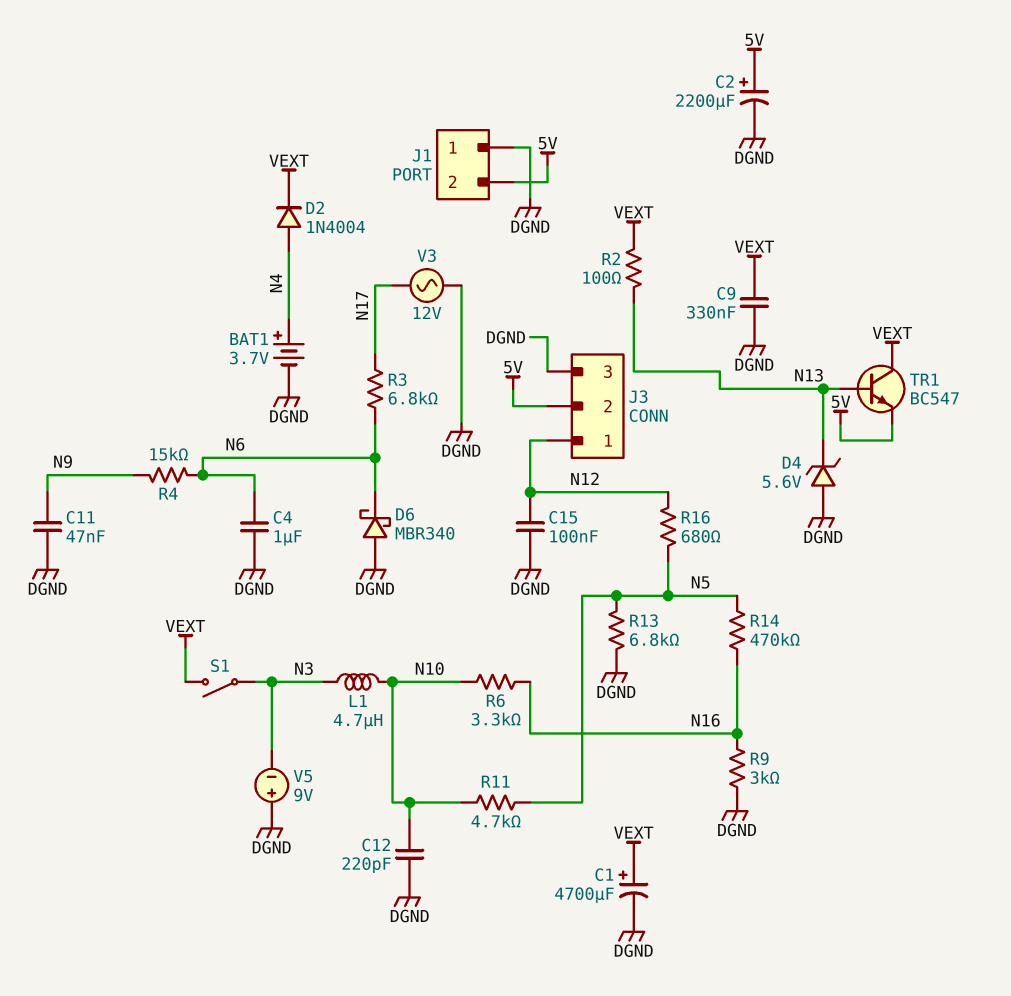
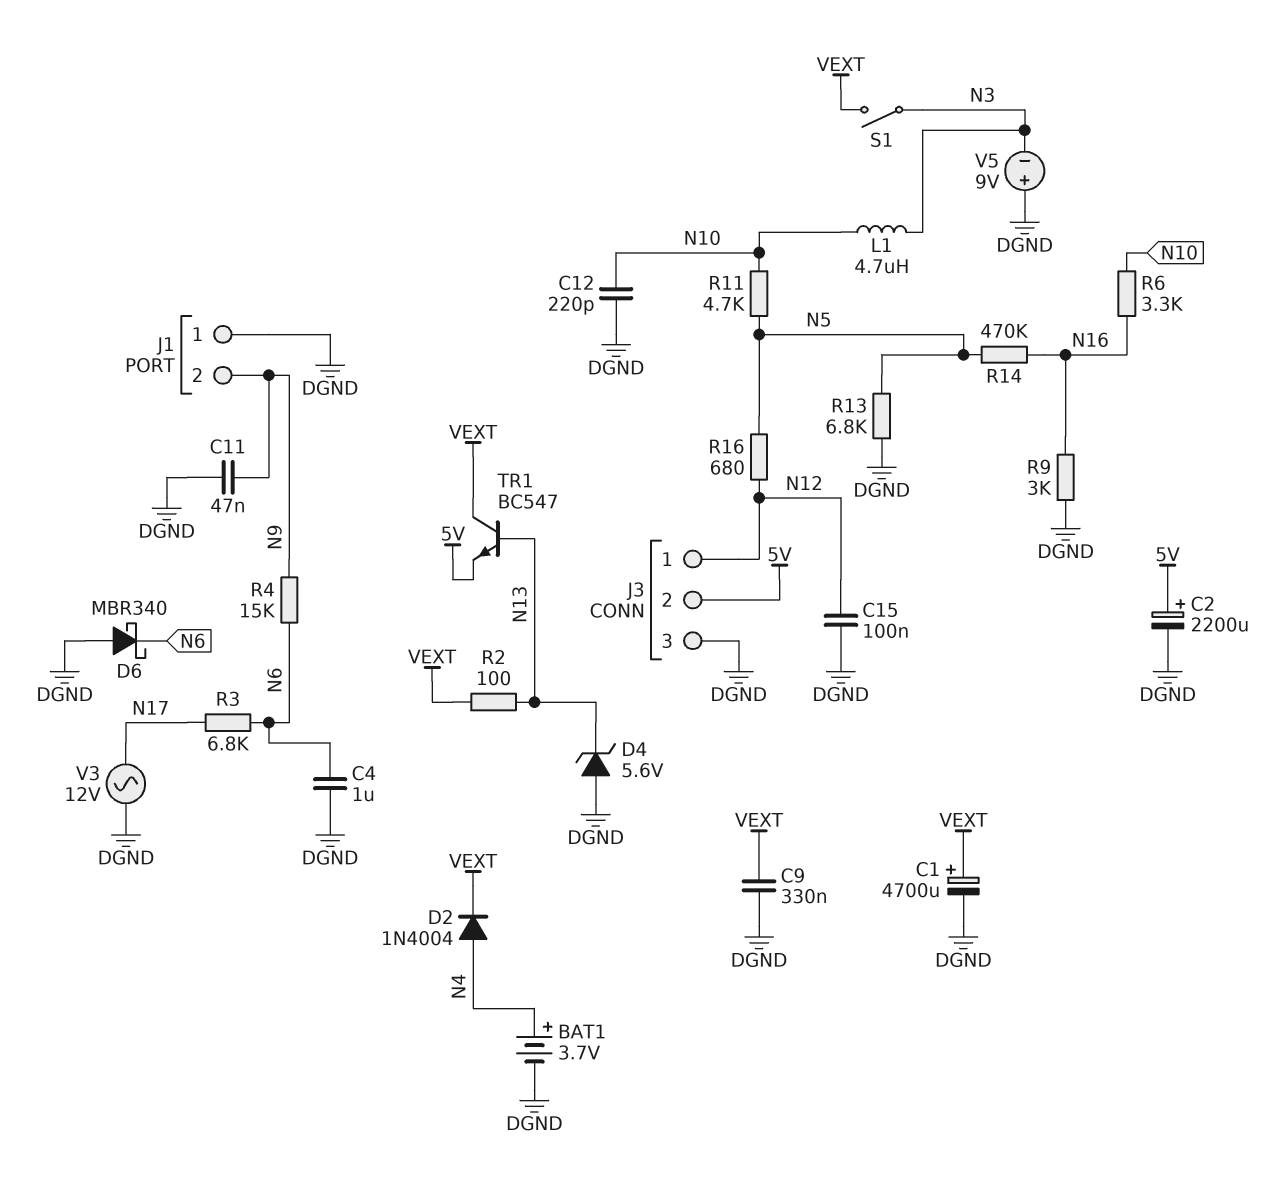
J1 pin 2: 5V -> N9

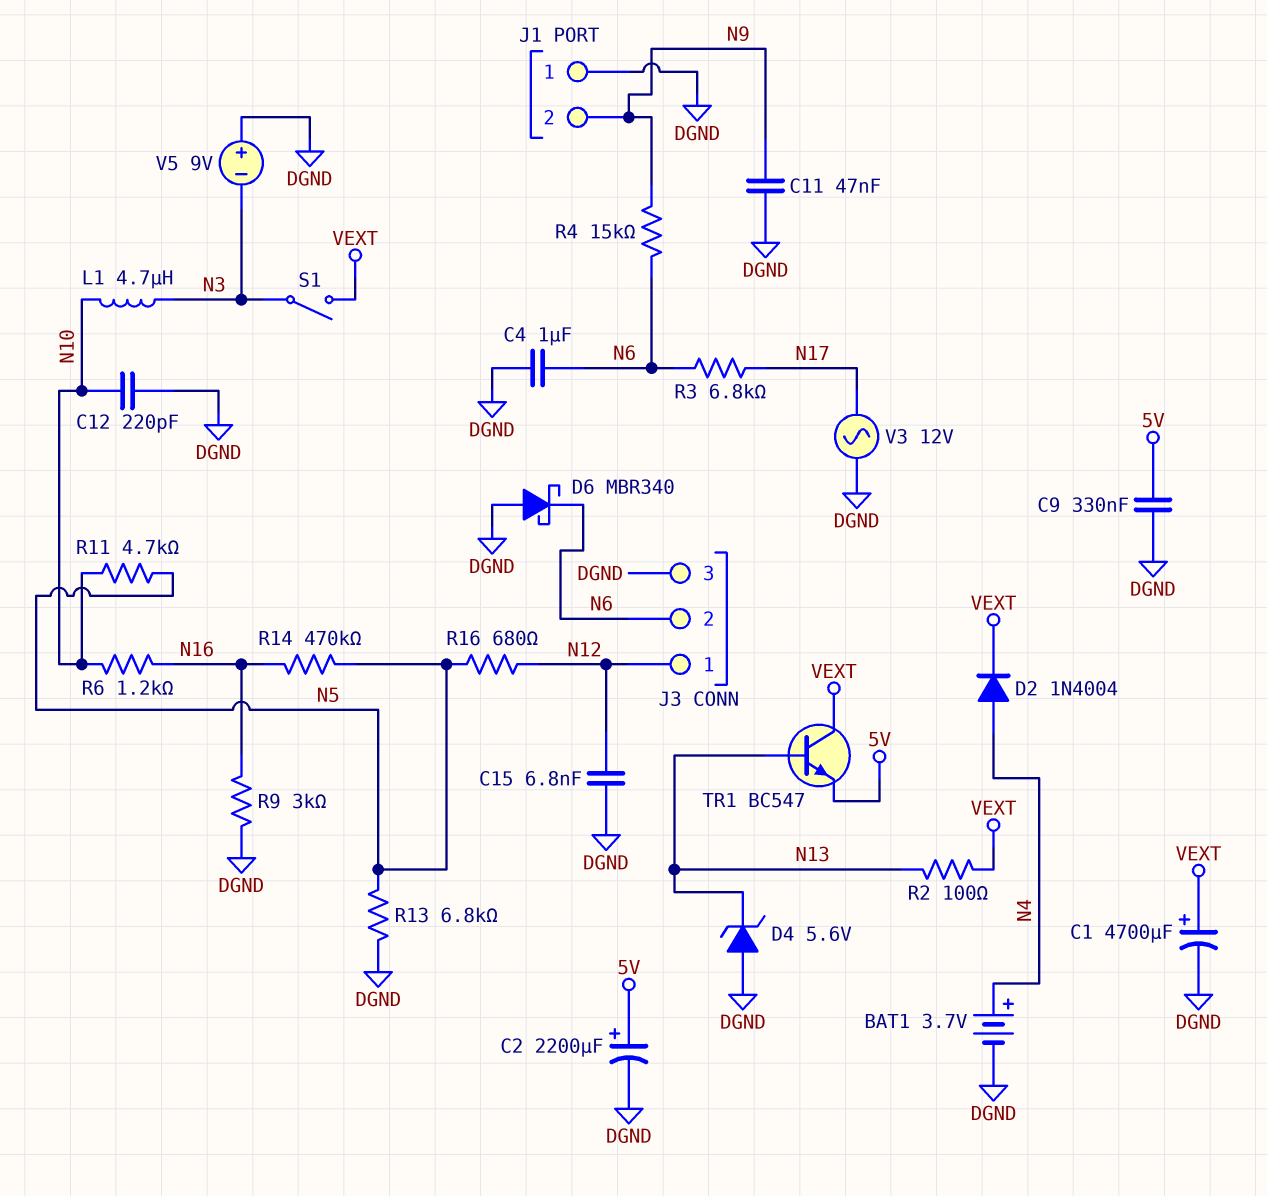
C9: 330nF (DGND, VEXT) -> 330nF (5V, DGND)
C15: 100nF (DGND, N12) -> 6.8nF (DGND, N12)
J3 pin 2: 5V -> N6
R6: 3.3k (N10, N16) -> 1.2k (N10, N16)

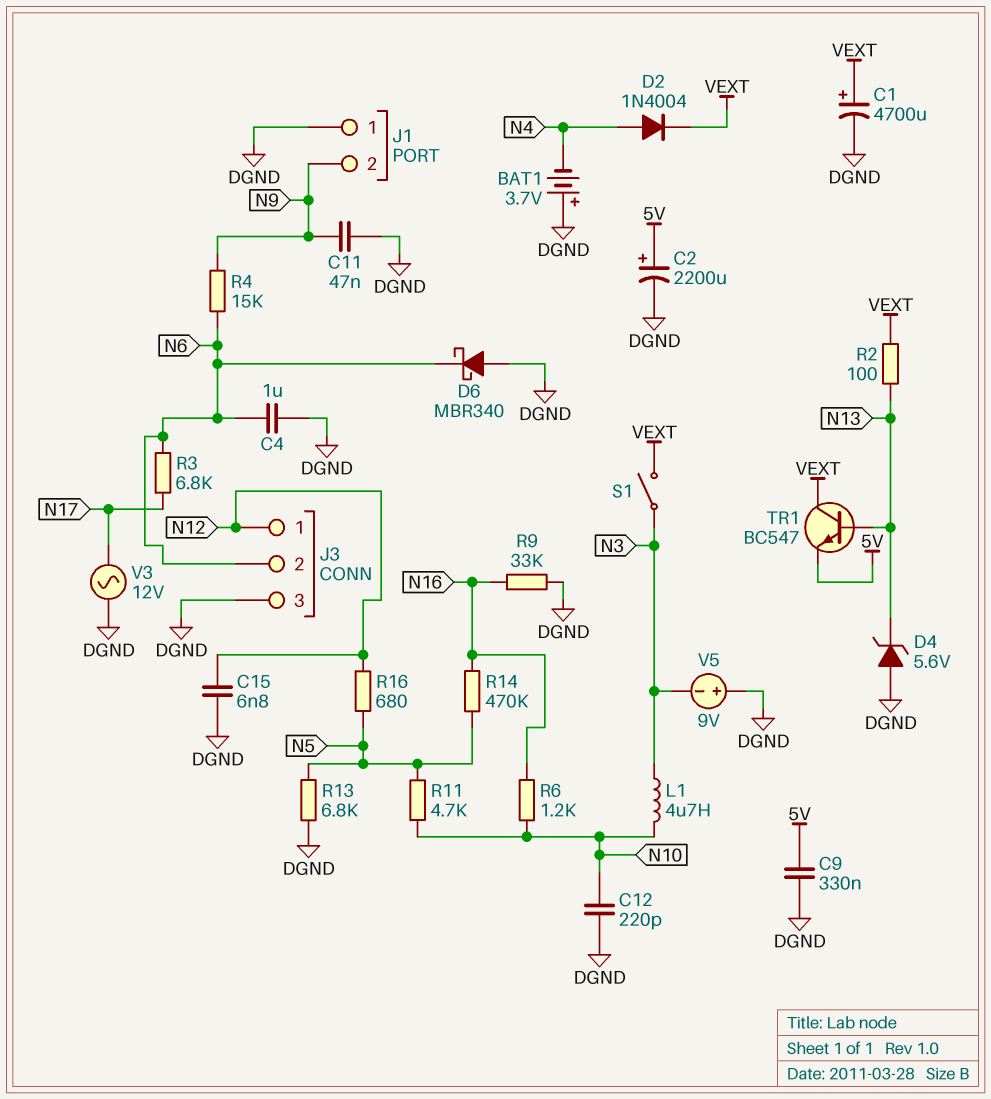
BAT1: 3.7V (plus N4, minus DGND) -> 3.7V (plus DGND, minus N4)
R9: 3k (DGND, N16) -> 33k (DGND, N16)

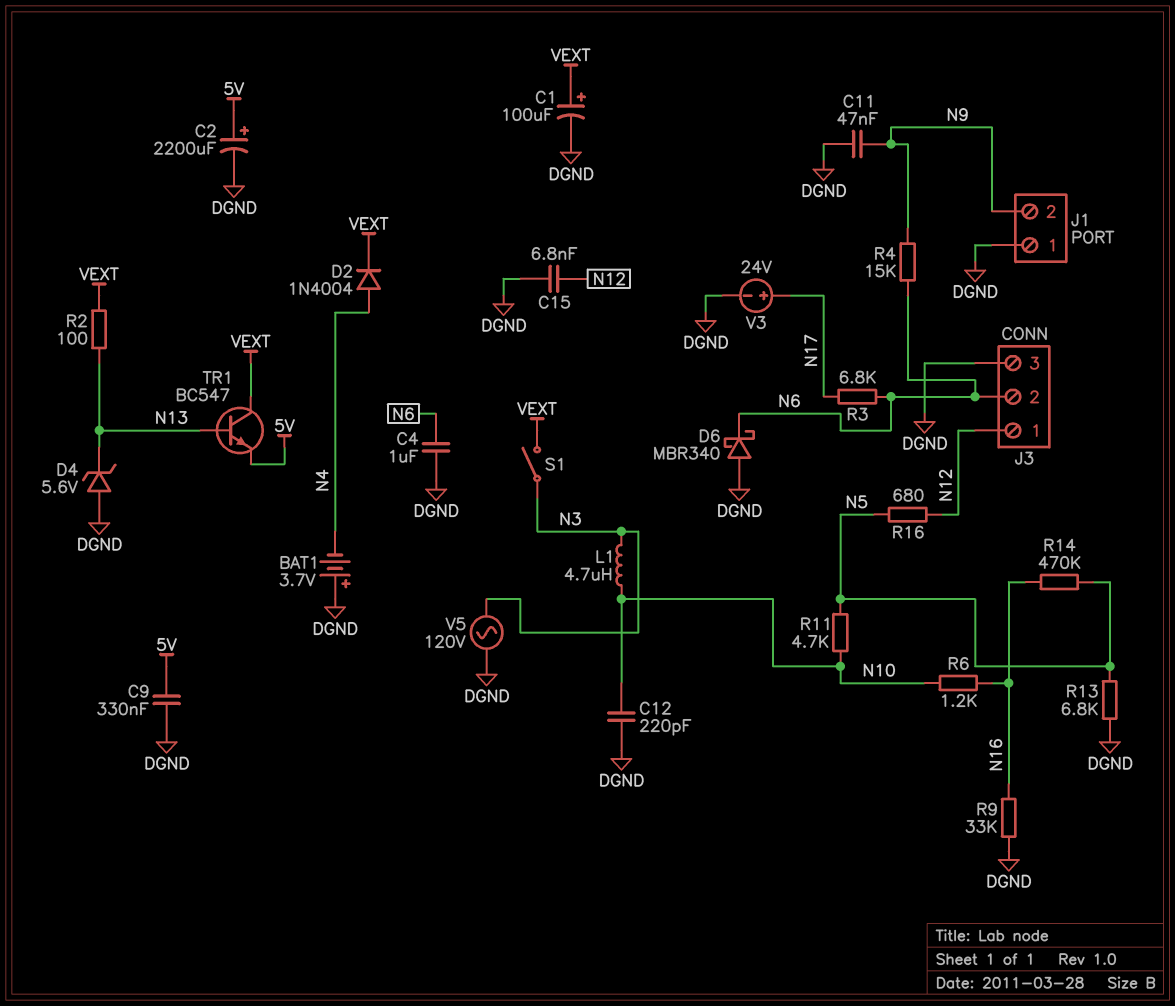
C1: 4700uF (plus VEXT, minus DGND) -> 100uF (plus VEXT, minus DGND)
V3: AC 12V (DGND, N17) -> 24V (plus N17, minus DGND)
V5: 9V (plus DGND, minus N3) -> AC 120V (DGND, N3)

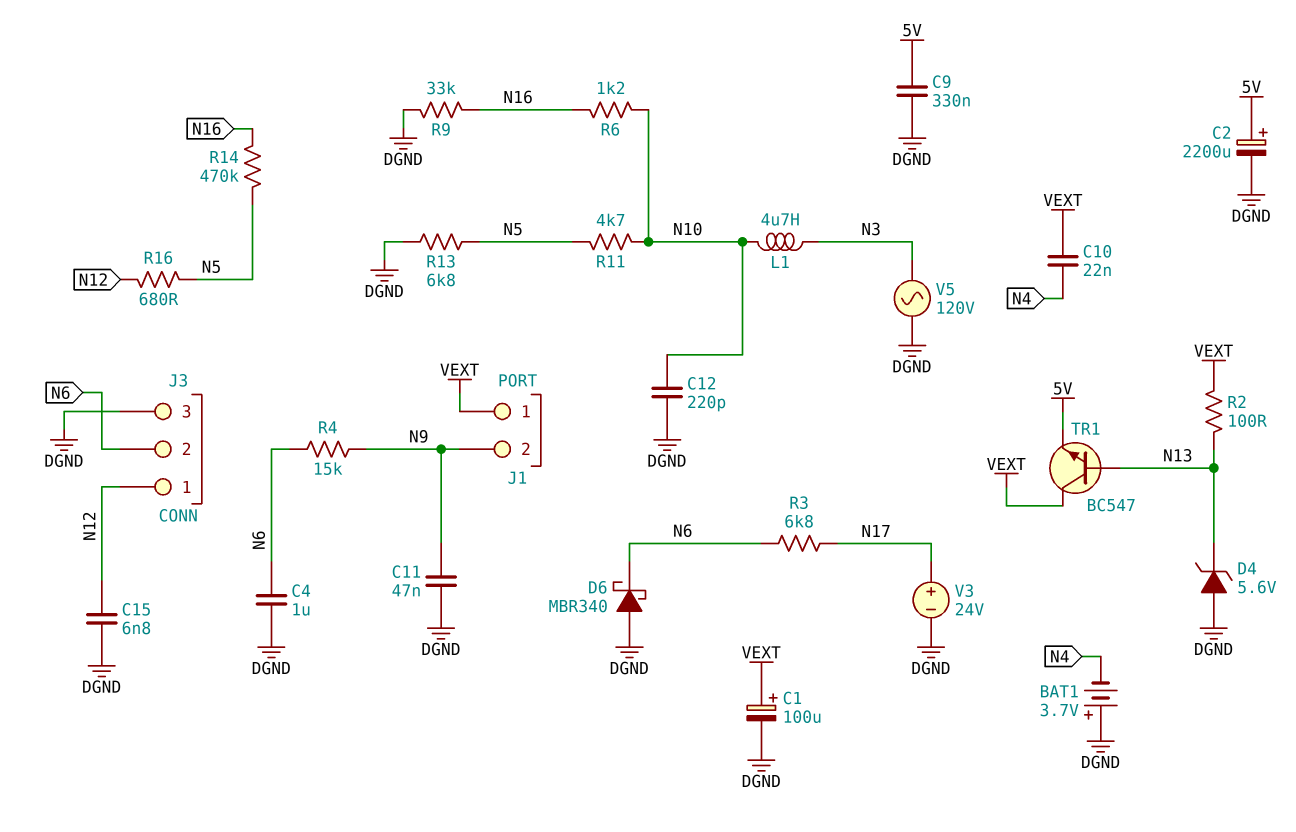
C10: none -> 22nF (N4, VEXT)
D2: diode 1N4004 (A N4, K VEXT) -> none
J1 pin 1: DGND -> VEXT
S1: switch (N3, VEXT) -> none

